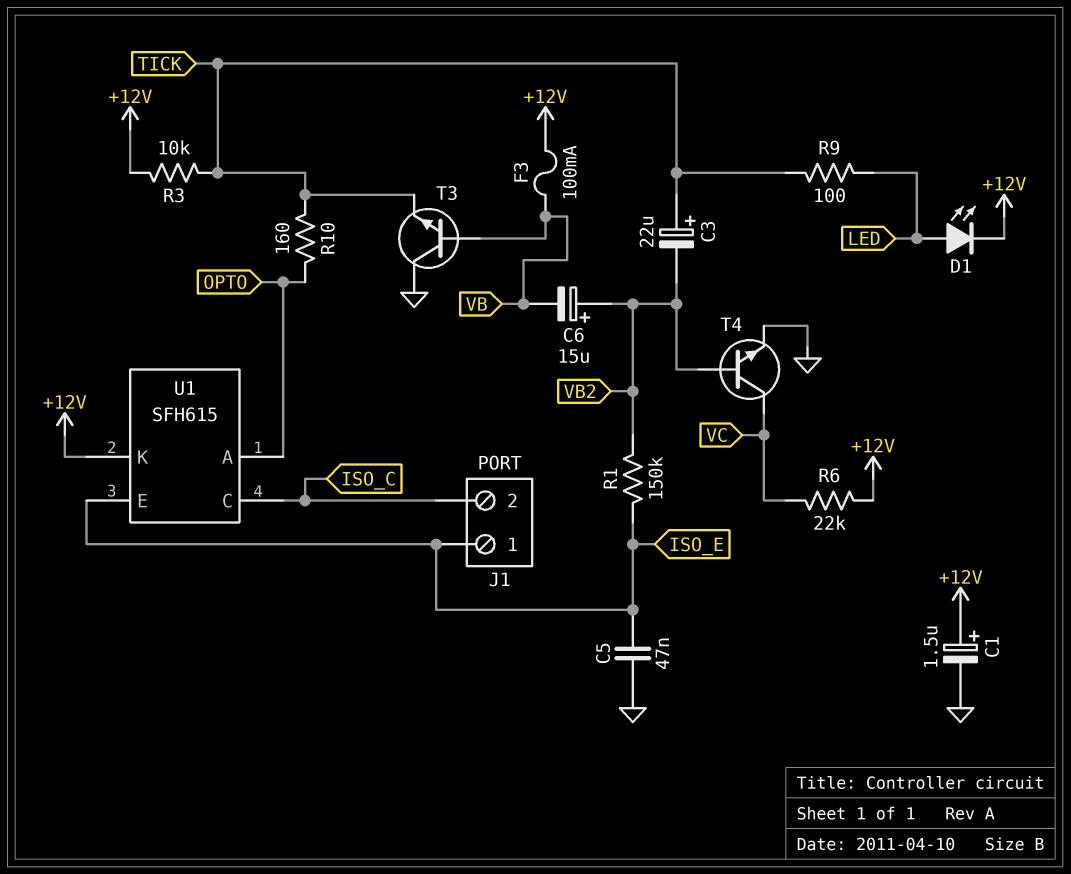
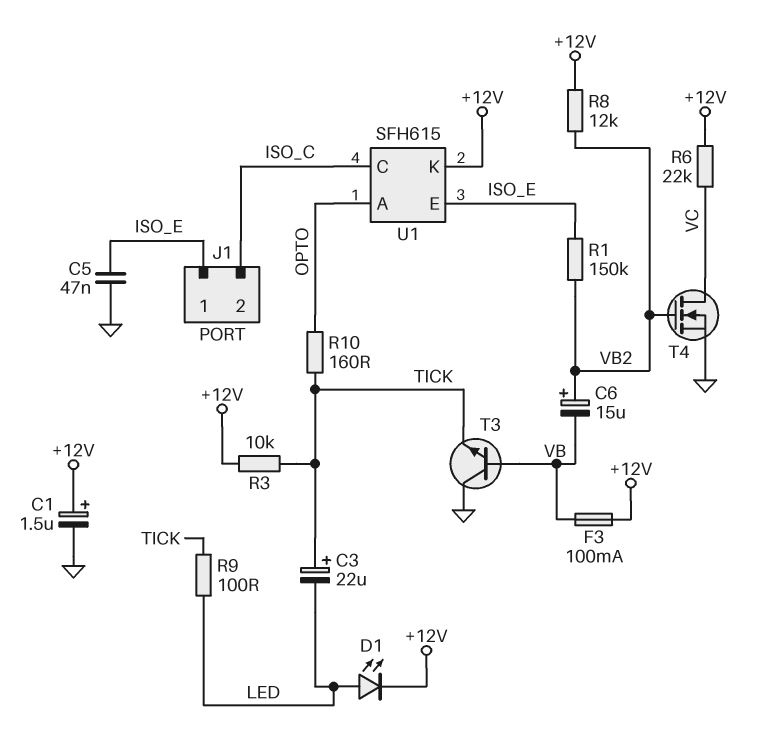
C3: 22uF (plus TICK, minus VB2) -> 22uF (plus TICK, minus LED)
R8: none -> 12k (+12V, VB2)
T4: NPN (B VB2, C VC, E GND) -> NMOS (G VB2, D VC, S GND)

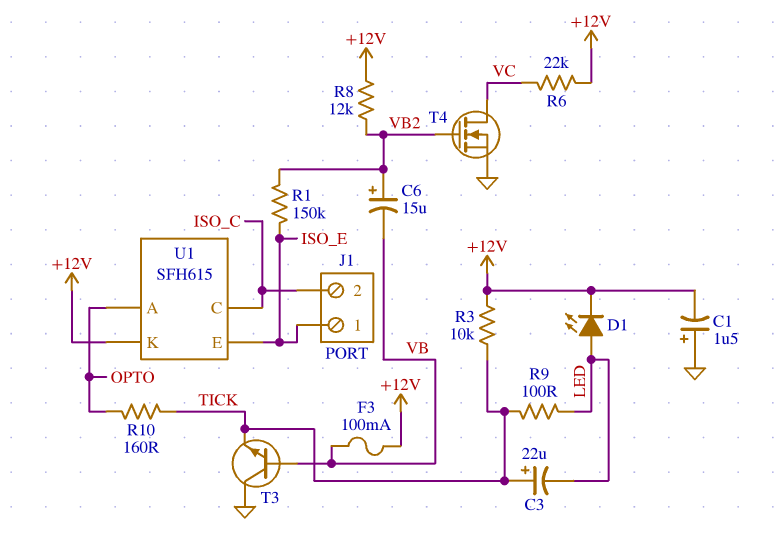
C1: 1.5uF (plus +12V, minus GND) -> 1.5uF (plus GND, minus +12V)
C5: 47nF (GND, ISO_E) -> none

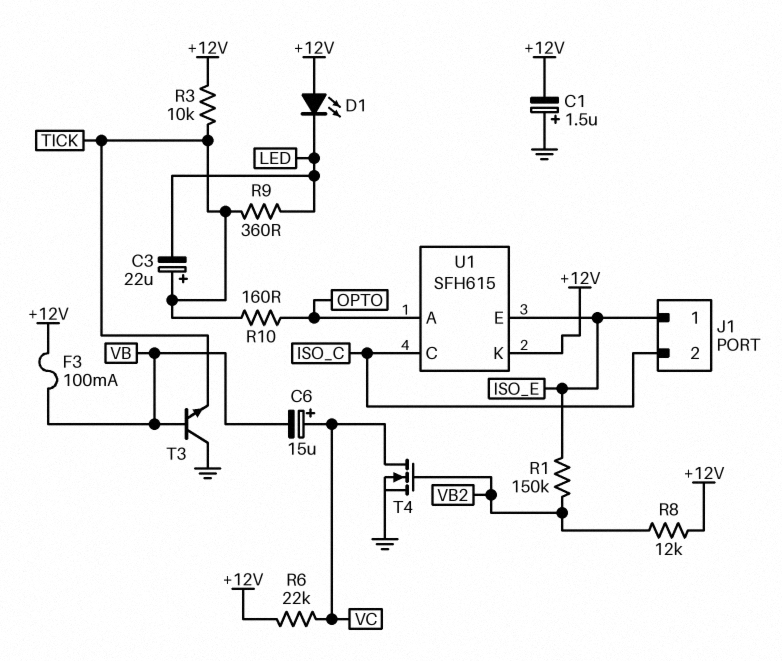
C6: 15uF (plus VB2, minus VB) -> 15uF (plus VC, minus VB)
D1: LED (A LED, K +12V) -> LED (A +12V, K LED)
R9: 100 (LED, TICK) -> 360 (LED, TICK)

